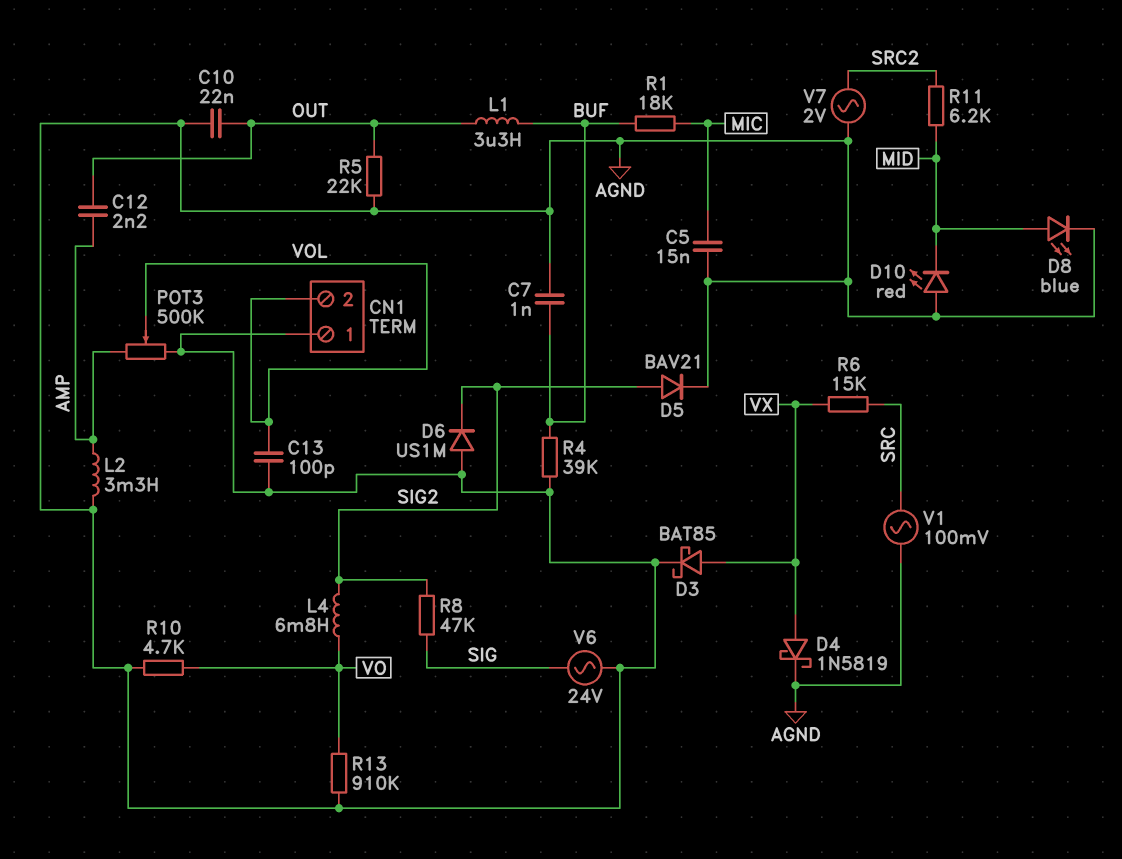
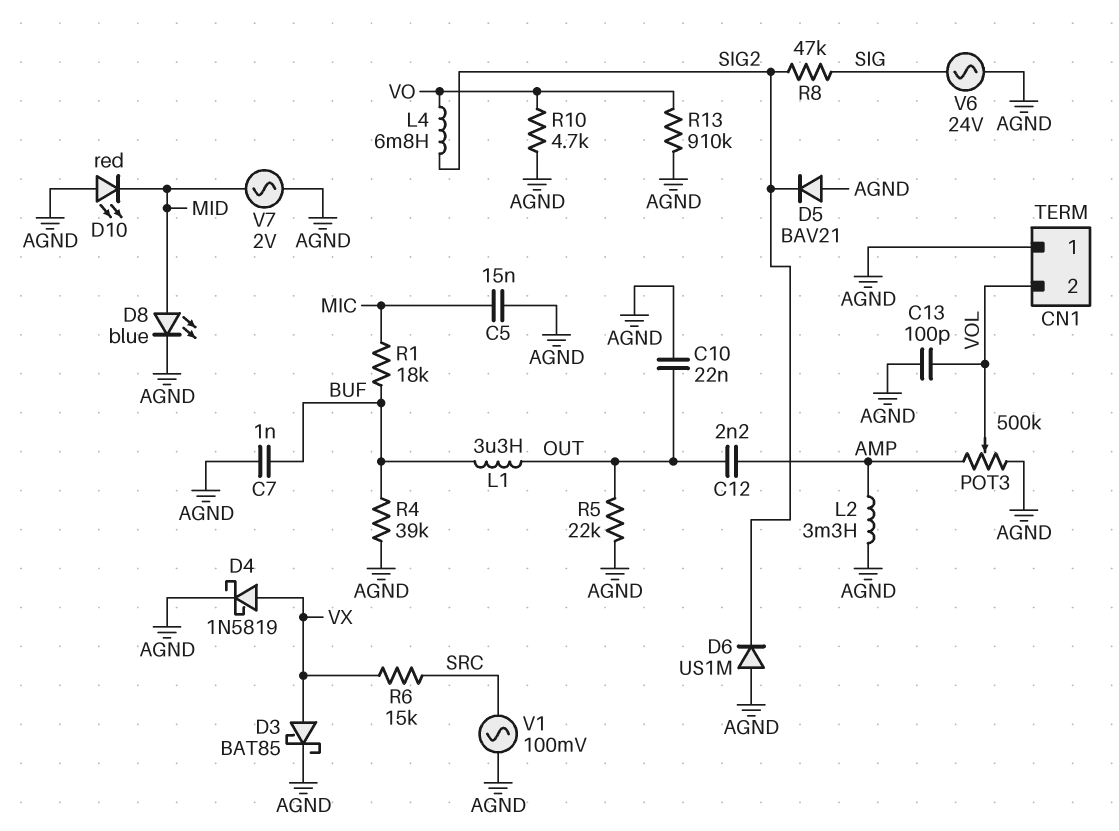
D5: diode BAV21 (A SIG2, K AGND) -> diode BAV21 (A AGND, K SIG2)
R11: 6.2k (MID, SRC2) -> none
V7: AC 2V (AGND, SRC2) -> AC 2V (AGND, MID)

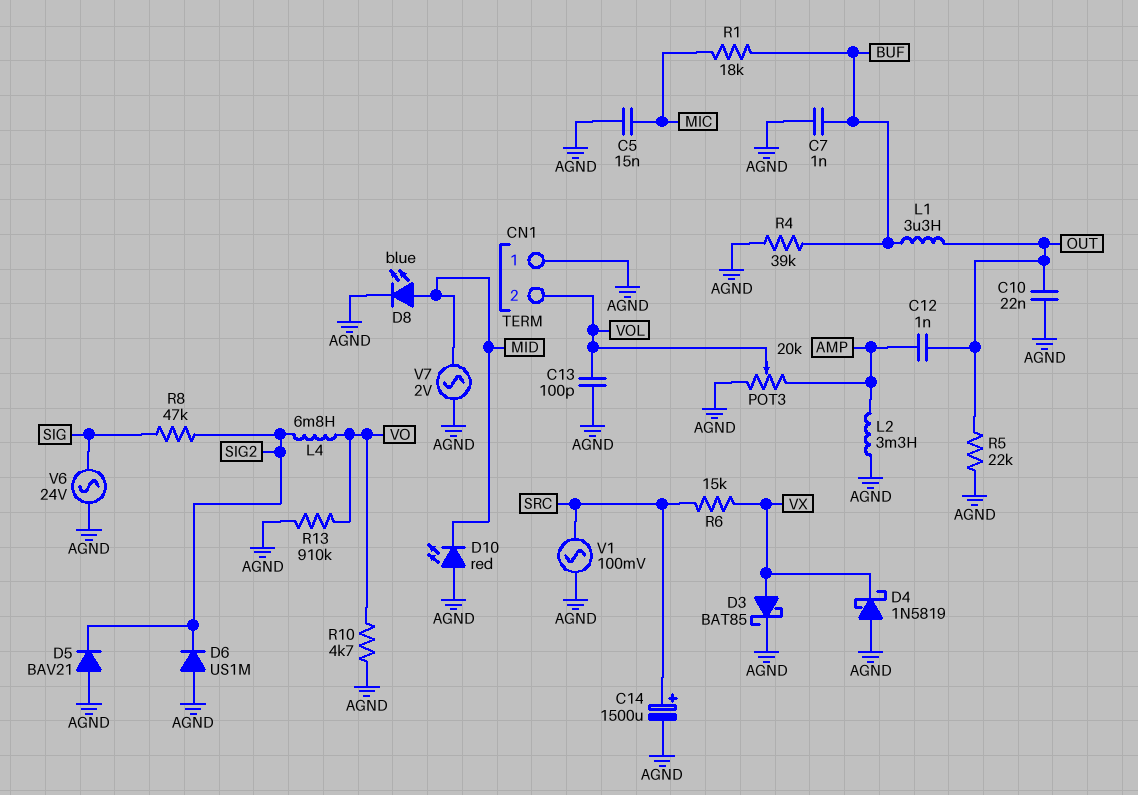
C12: 2.2nF (AMP, OUT) -> 1nF (AMP, OUT)
C14: none -> 1500uF (plus SRC, minus AGND)
D4: schottky 1N5819 (A VX, K AGND) -> schottky 1N5819 (A AGND, K VX)
POT3: 500k (AGND, AMP, wiper VOL) -> 20k (AGND, AMP, wiper VOL)

